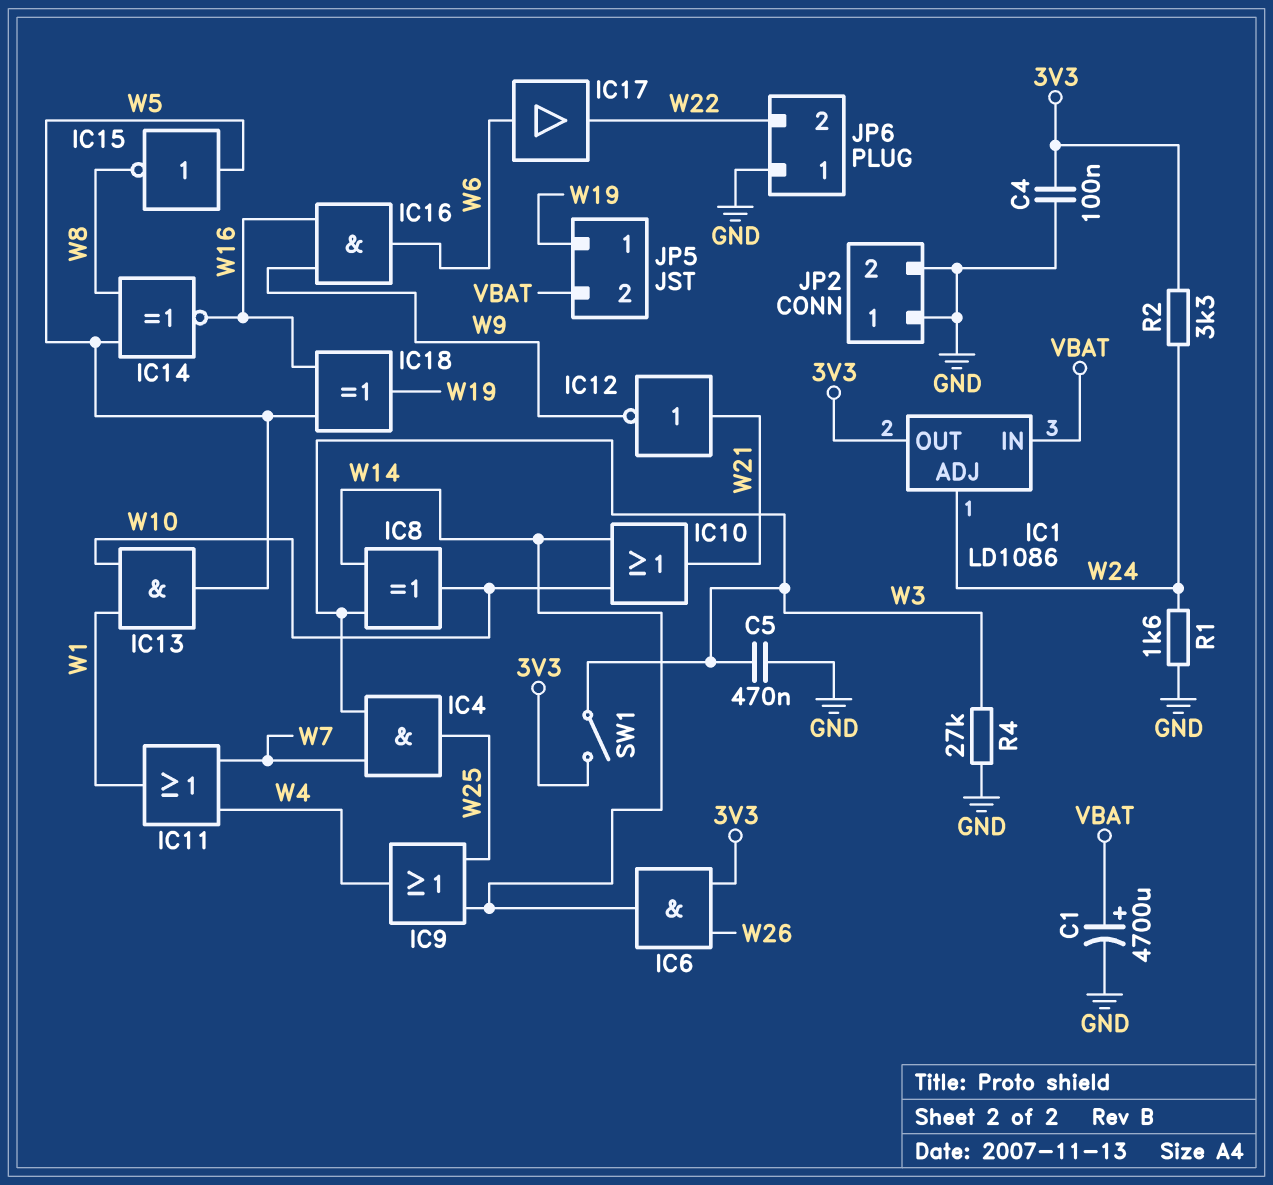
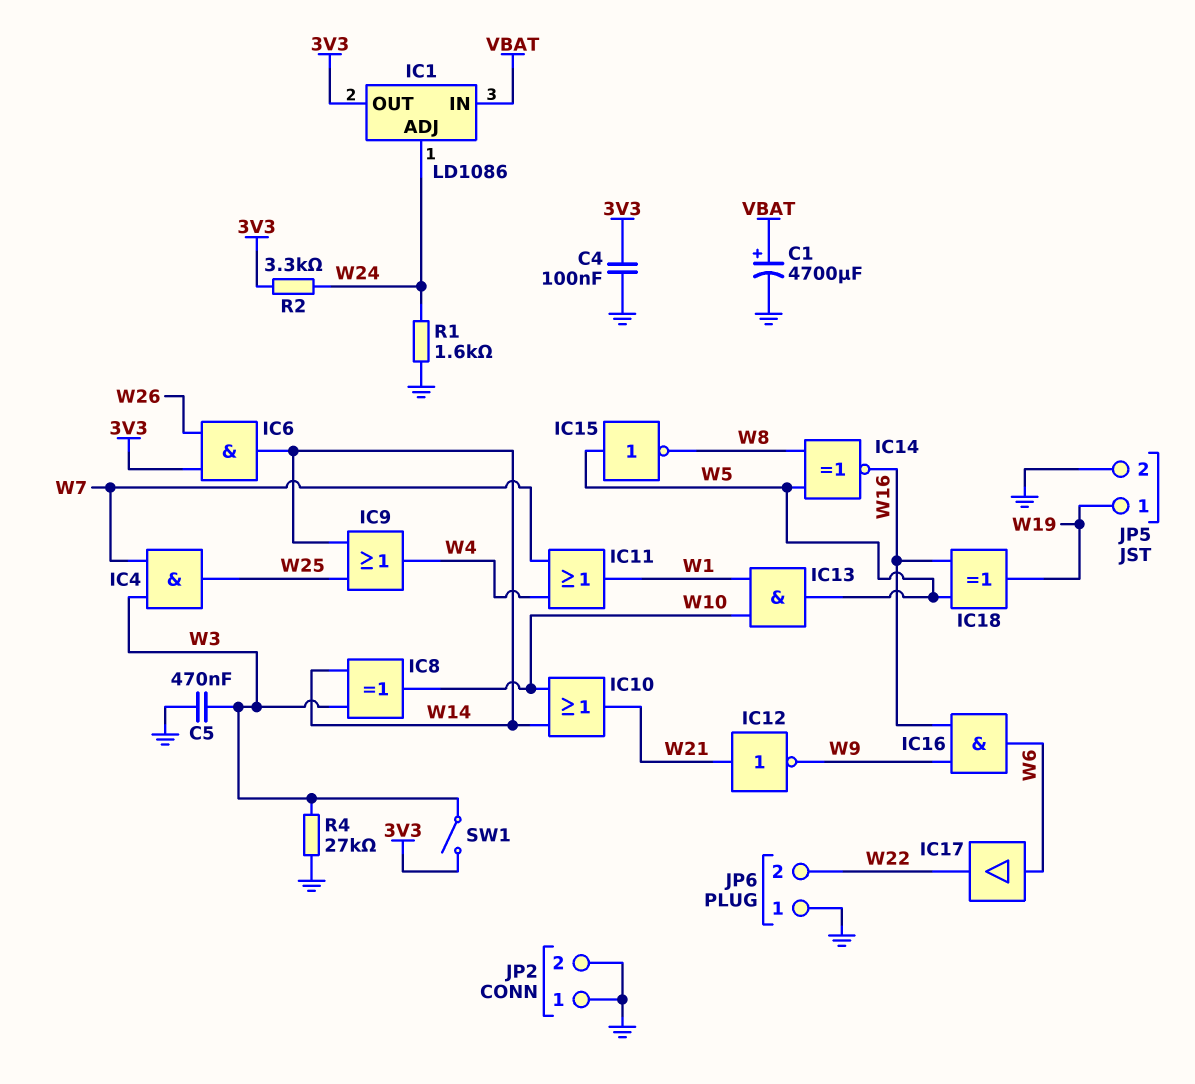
JP5 pin 2: VBAT -> GND

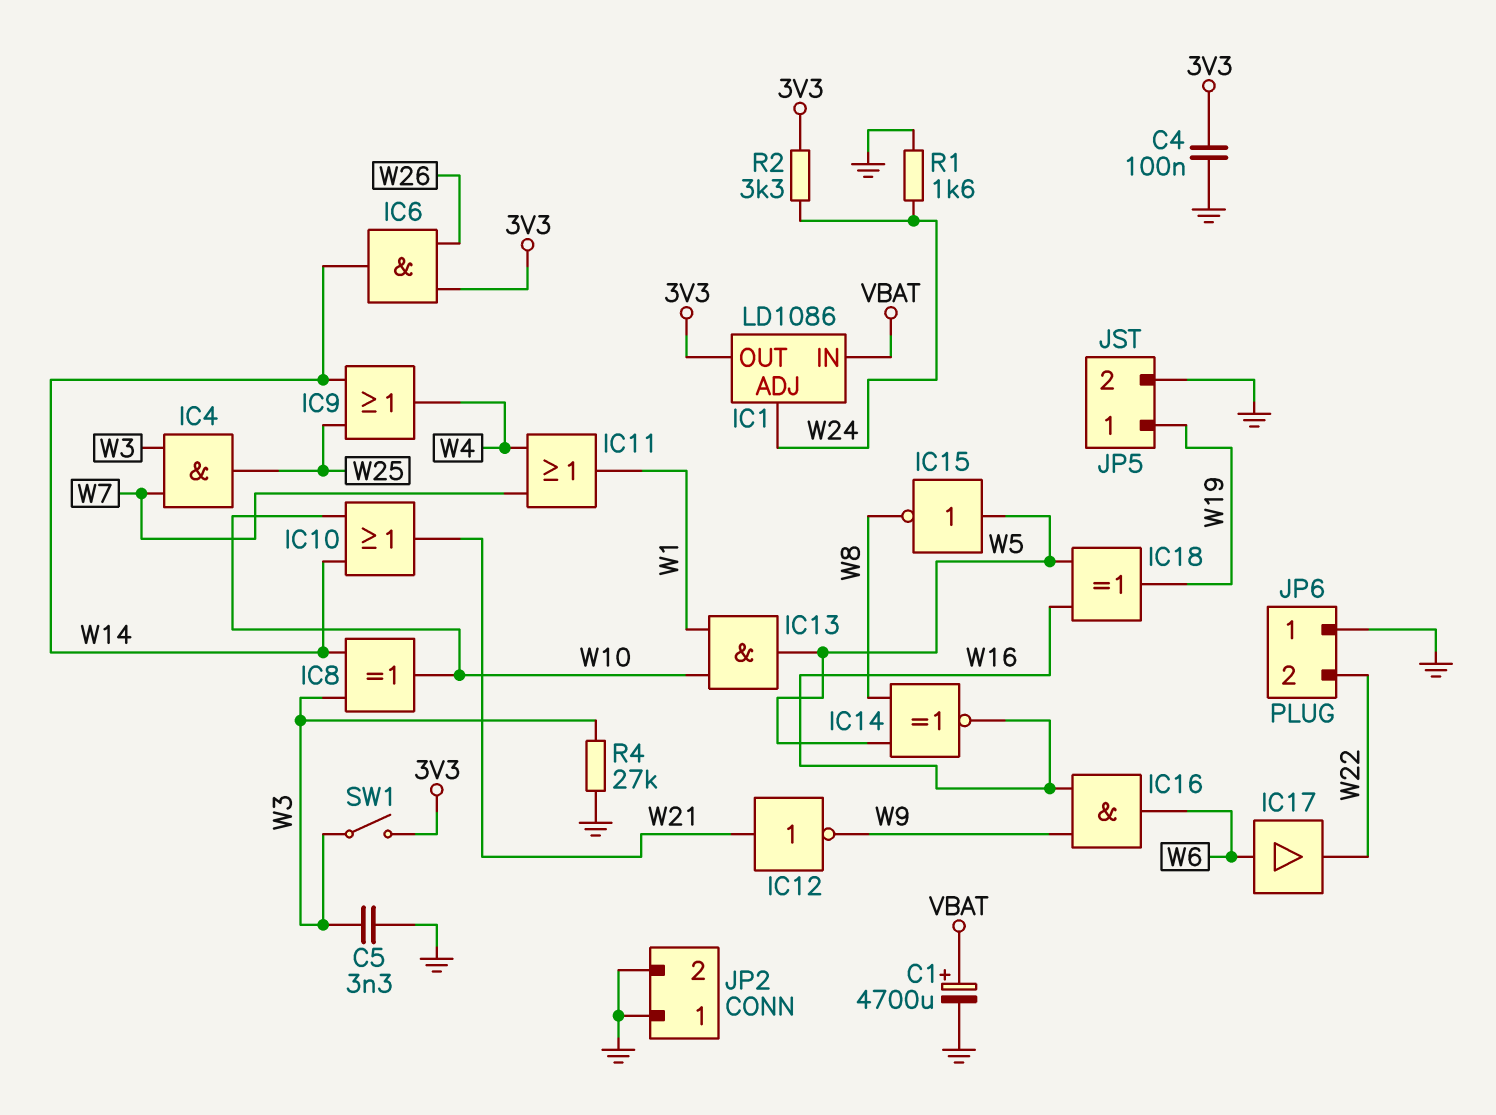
C5: 470nF (GND, W3) -> 3.3nF (GND, W3)

